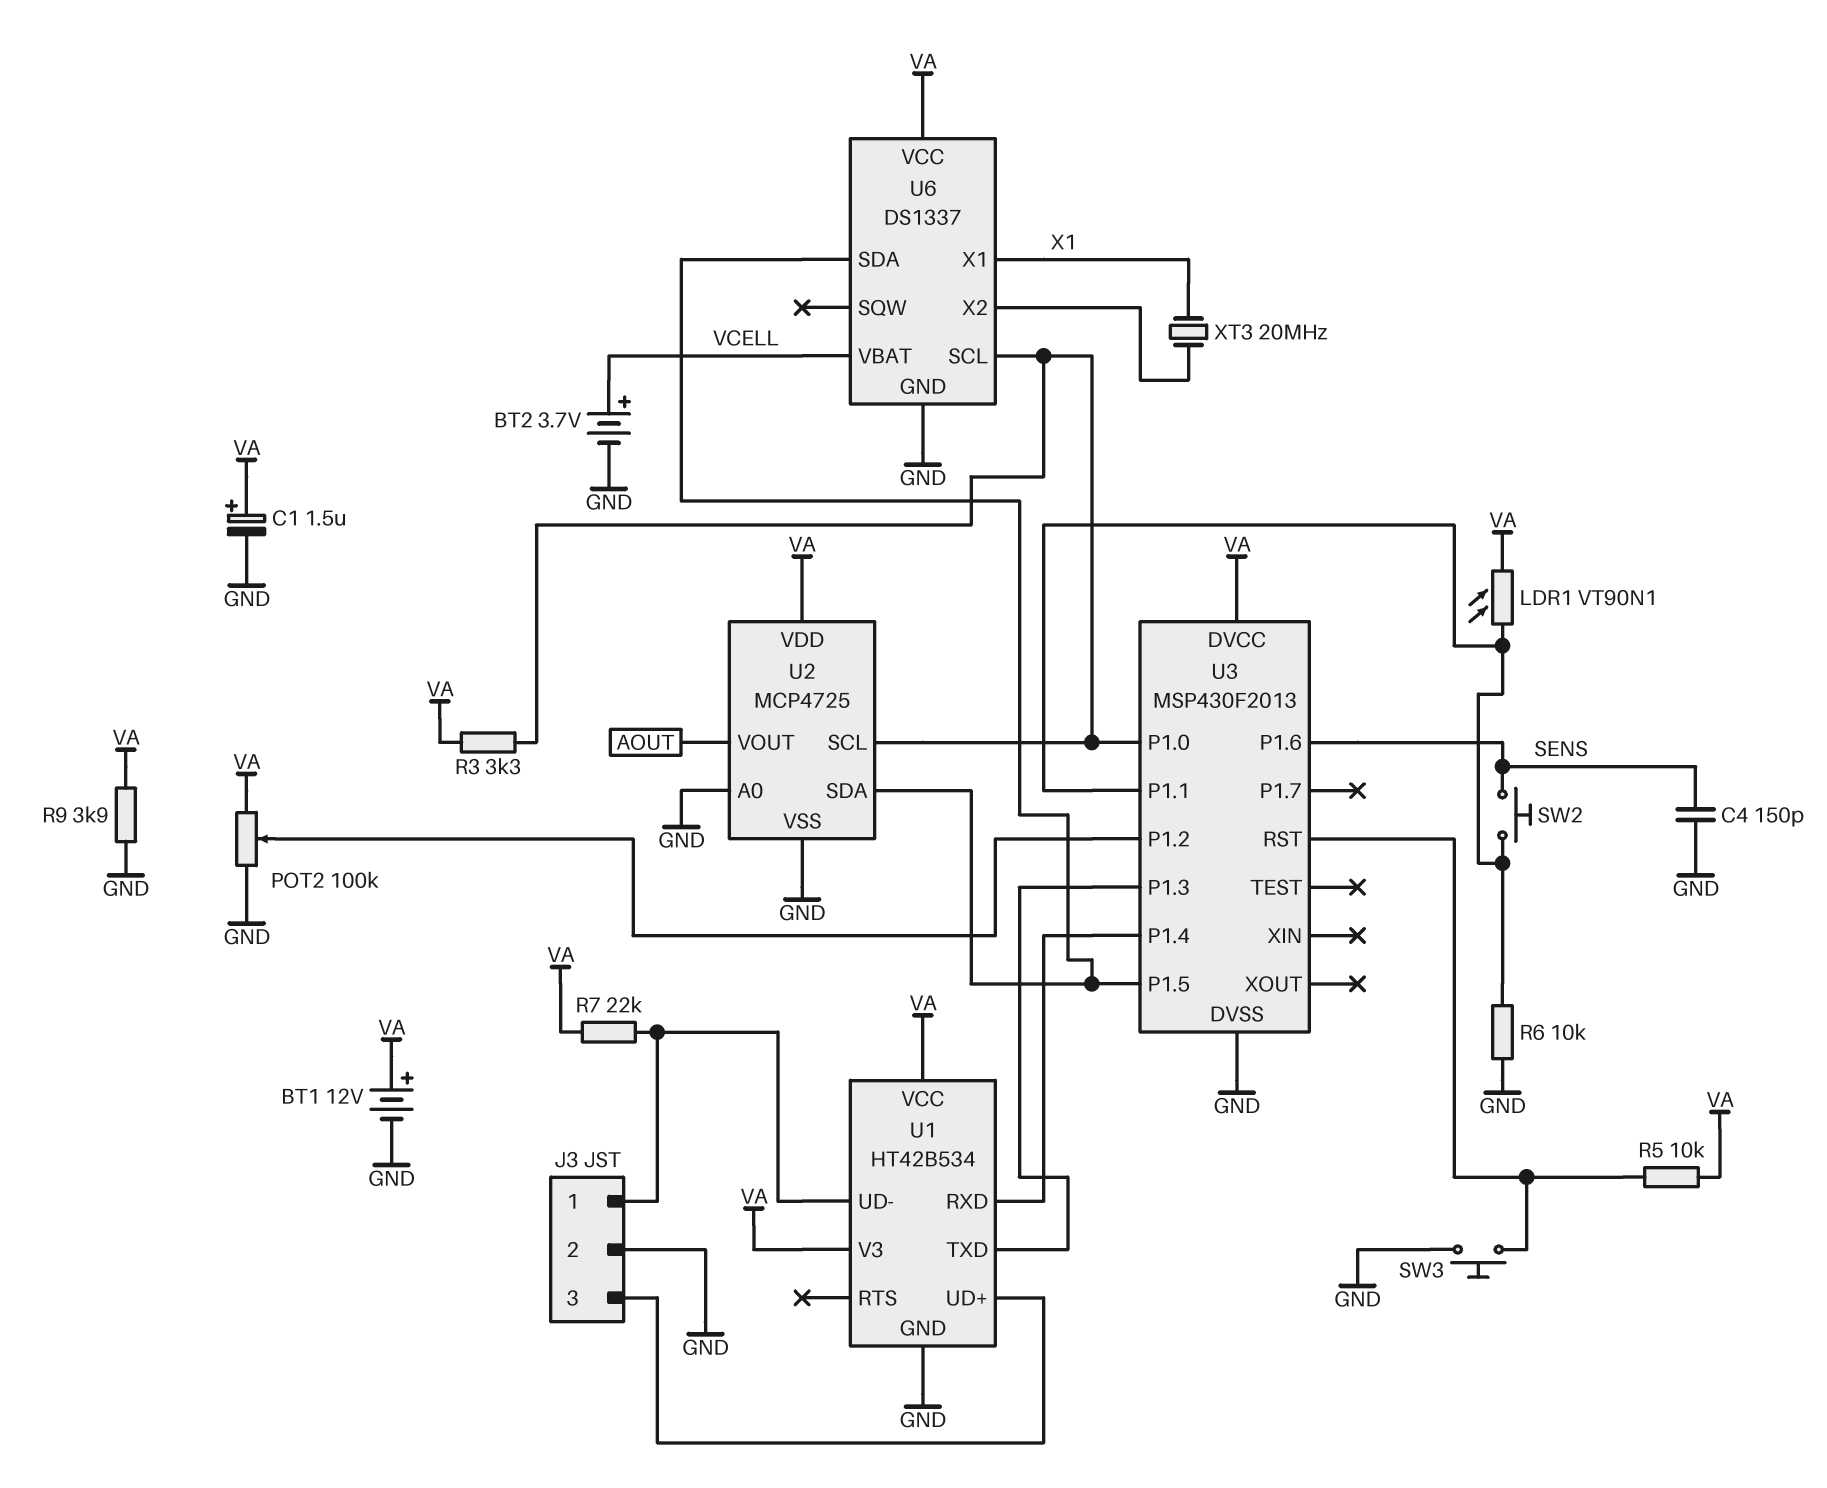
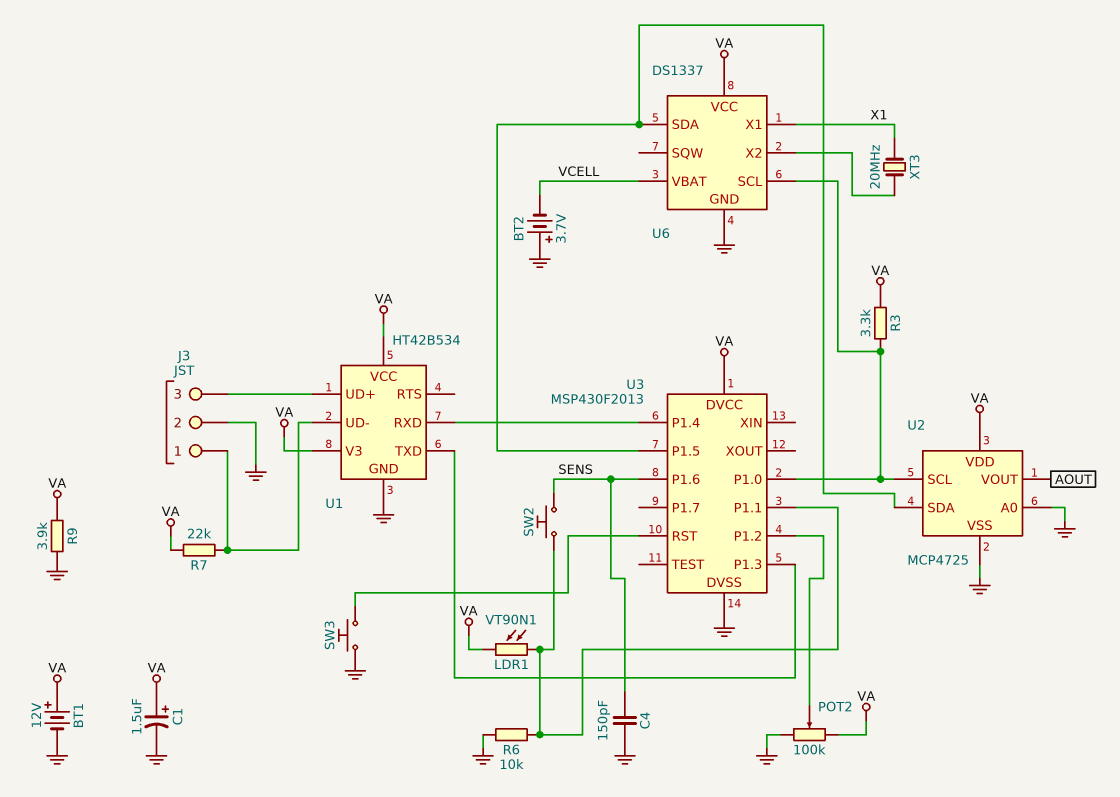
BT2: 3.7V (plus VCELL, minus GND) -> 3.7V (plus GND, minus VCELL)
R5: 10k (U3/RST, VA) -> none

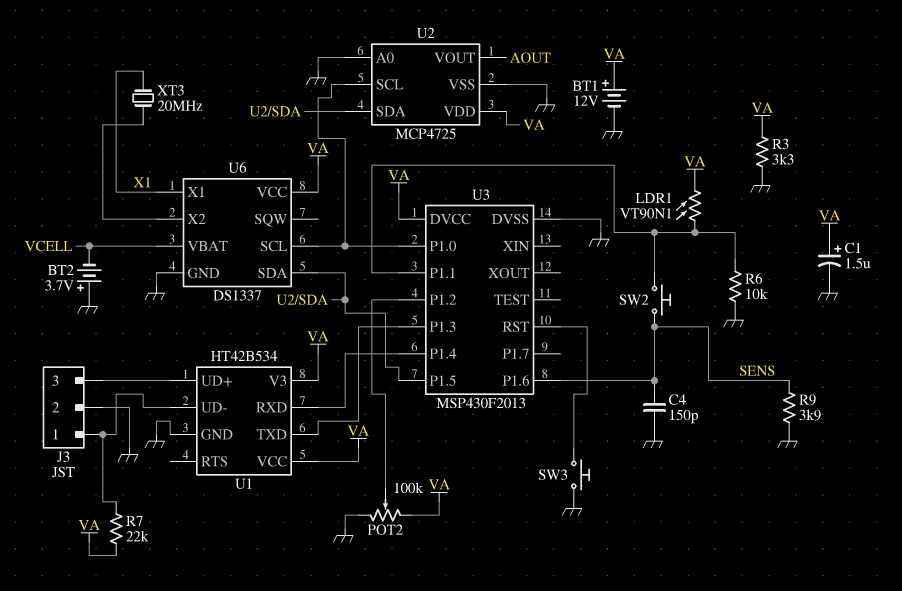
R3: 3.3k (U2/SCL, VA) -> 3.3k (GND, VA)
R9: 3.9k (GND, VA) -> 3.9k (GND, SENS)

